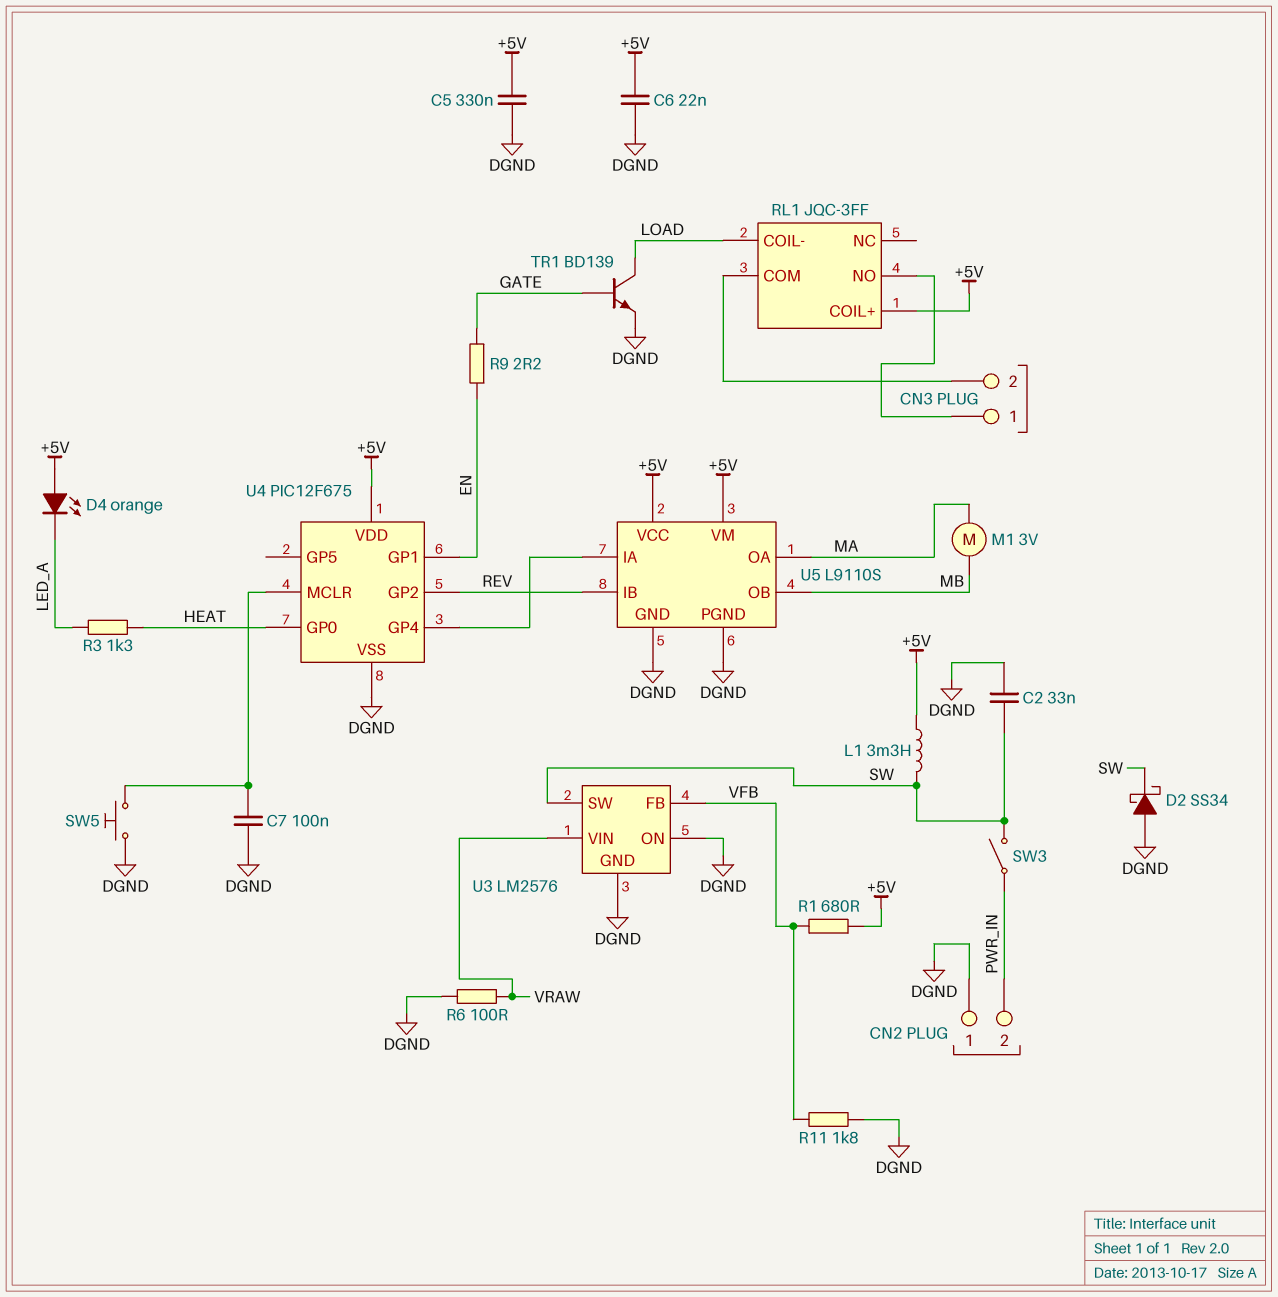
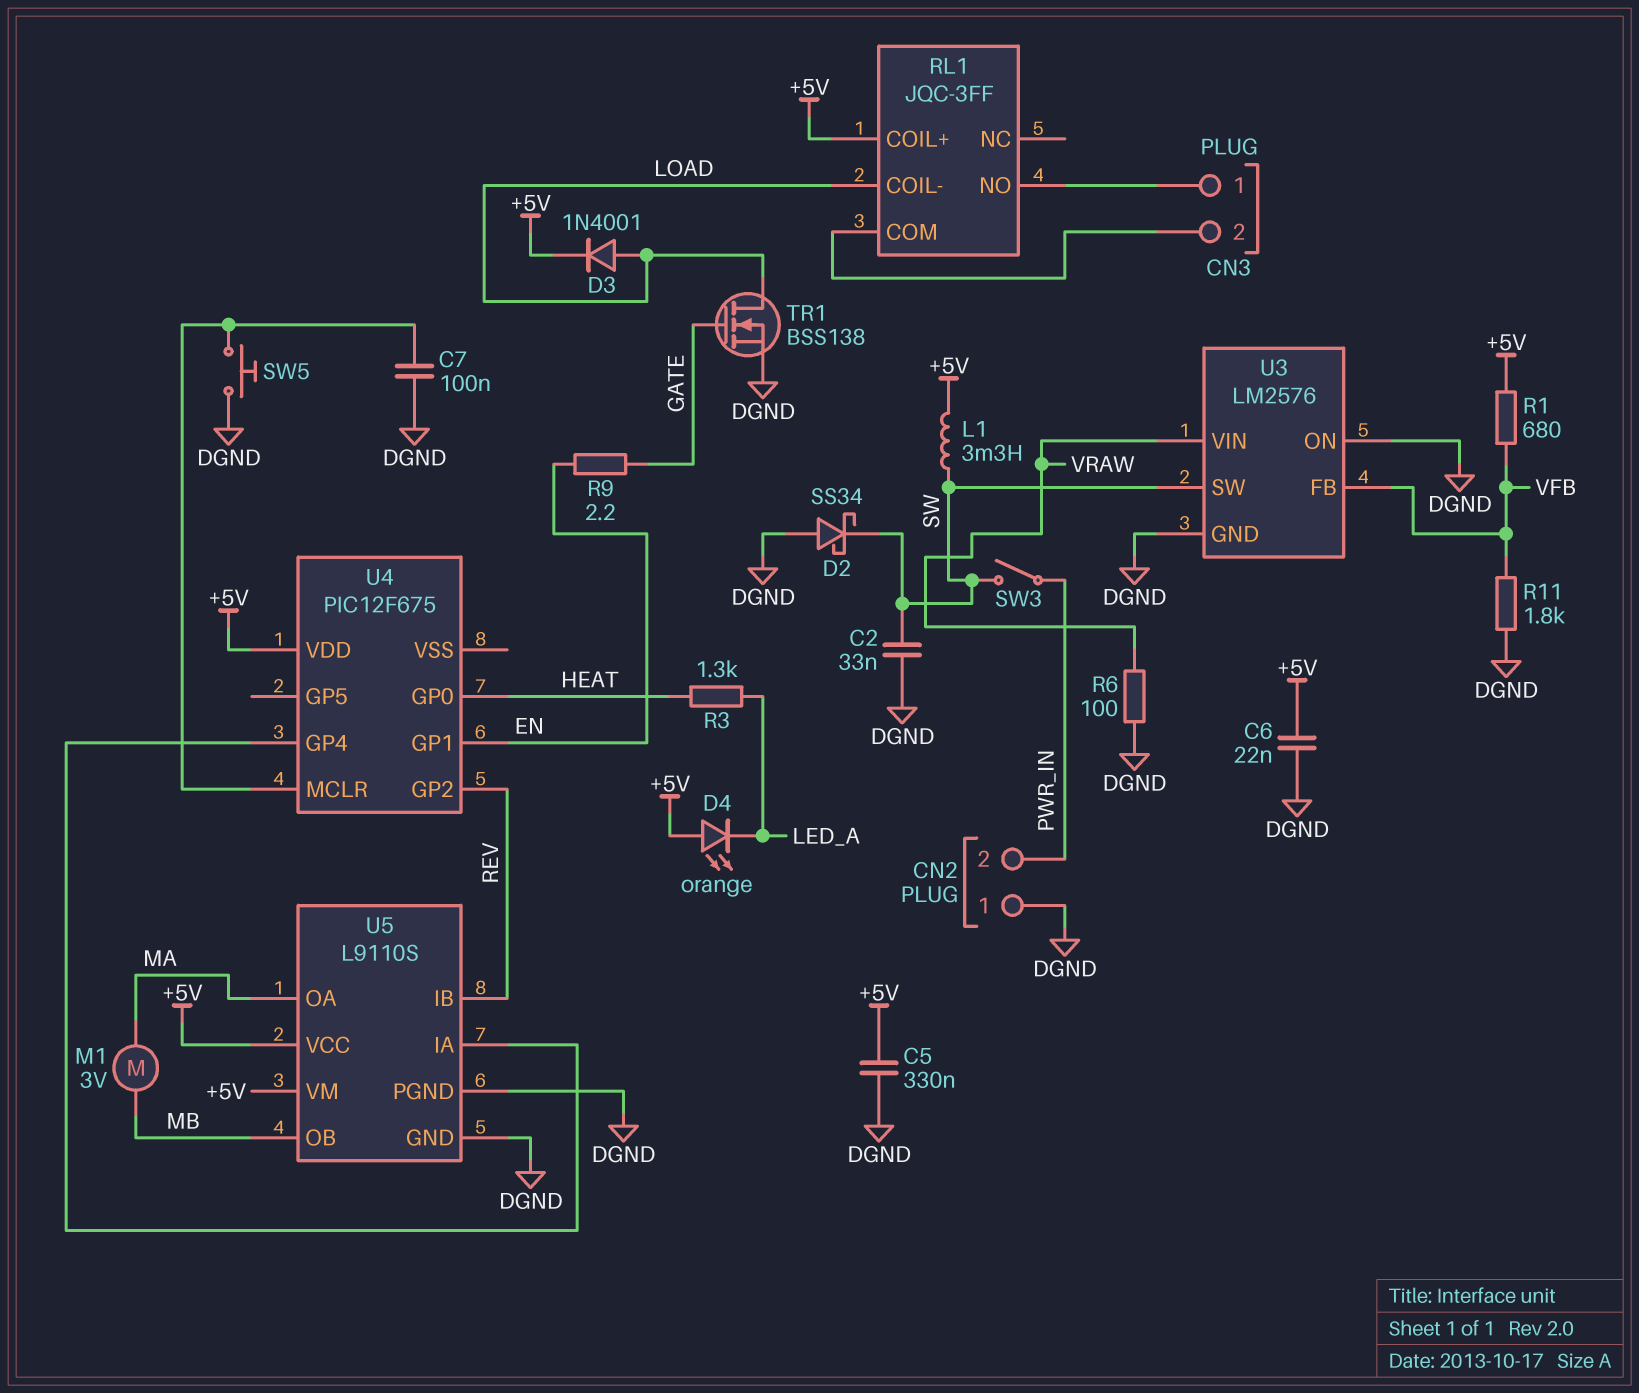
D3: none -> diode 1N4001 (A LOAD, K +5V)
TR1: NPN BD139 (B GATE, C LOAD, E DGND) -> NMOS BSS138 (G GATE, D LOAD, S DGND)
U4 pin VSS: DGND -> none

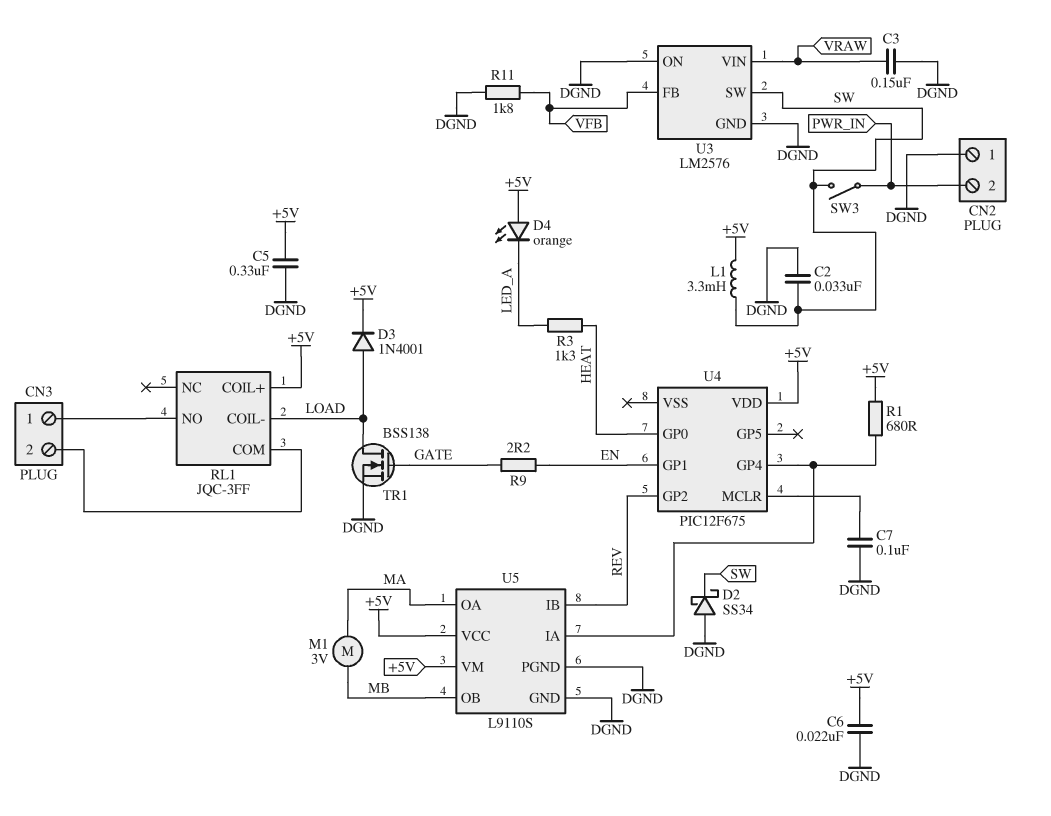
C3: none -> 150nF (DGND, VRAW)
R1: 680 (+5V, VFB) -> 680 (+5V, U4/GP4)
R6: 100 (DGND, VRAW) -> none
SW5: button (DGND, U4/MCLR) -> none

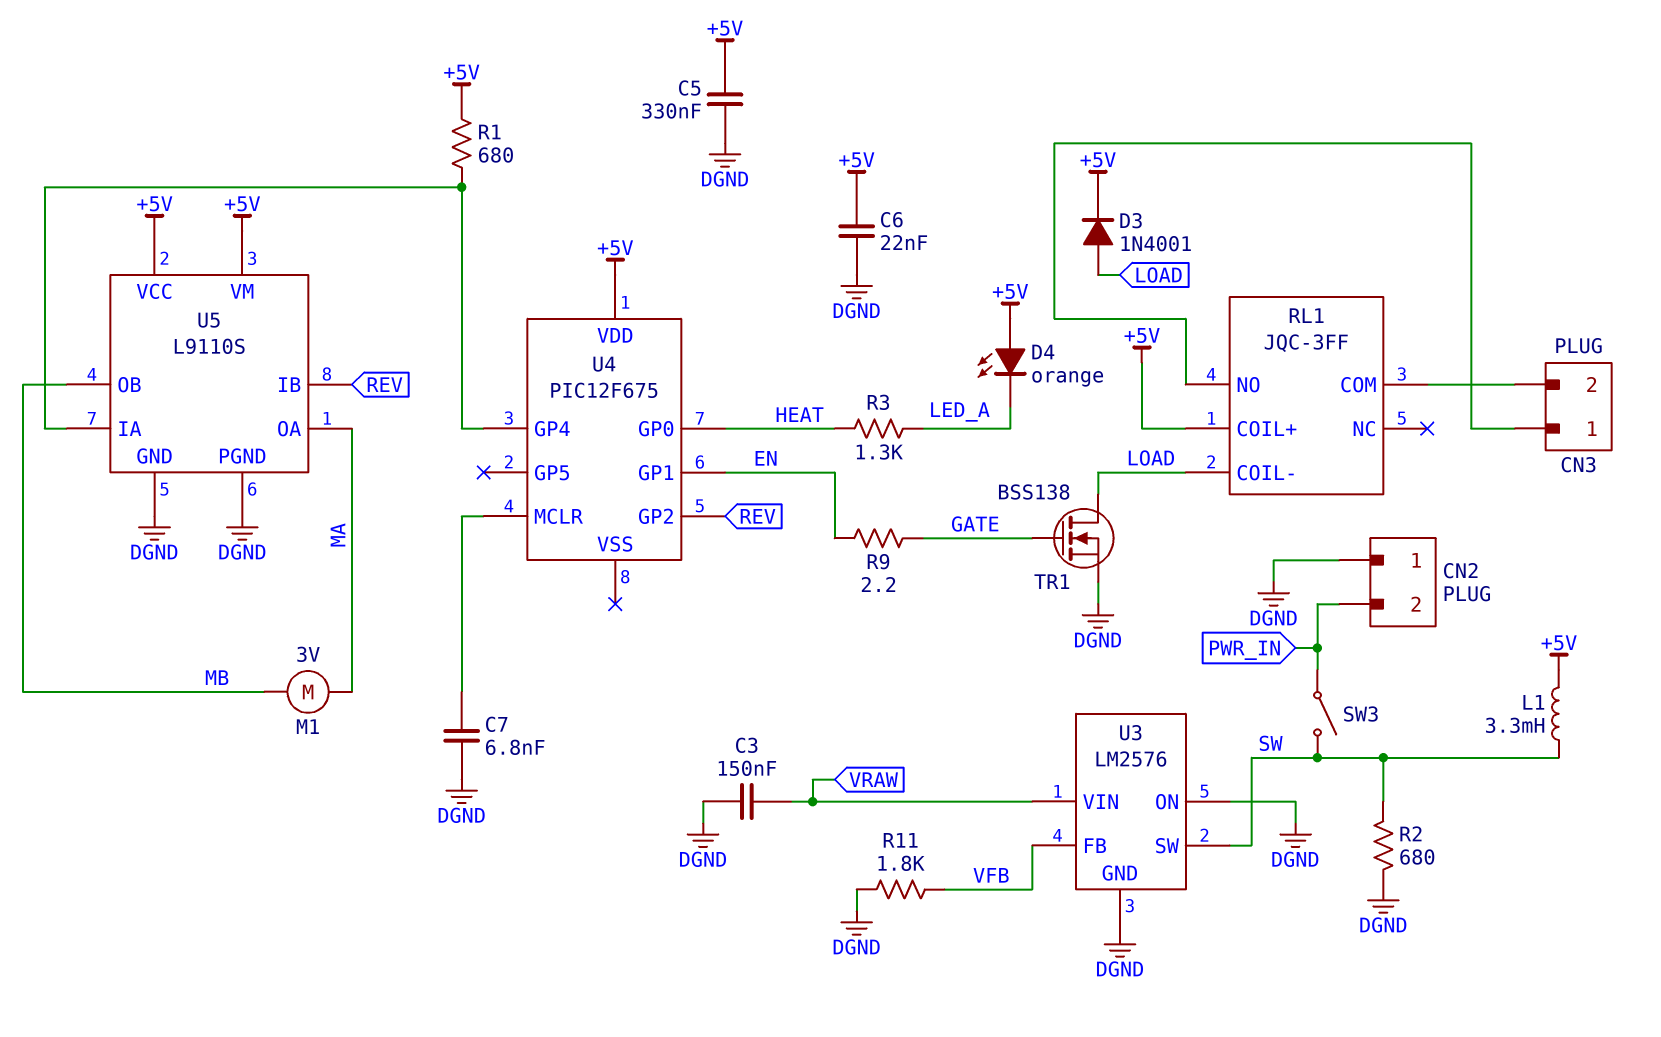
C2: 33nF (DGND, SW) -> none
C7: 100nF (DGND, U4/MCLR) -> 6.8nF (DGND, U4/MCLR)
D2: schottky SS34 (A DGND, K SW) -> none
R2: none -> 680 (DGND, SW)

